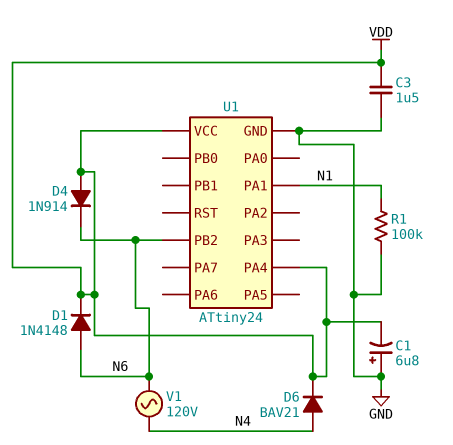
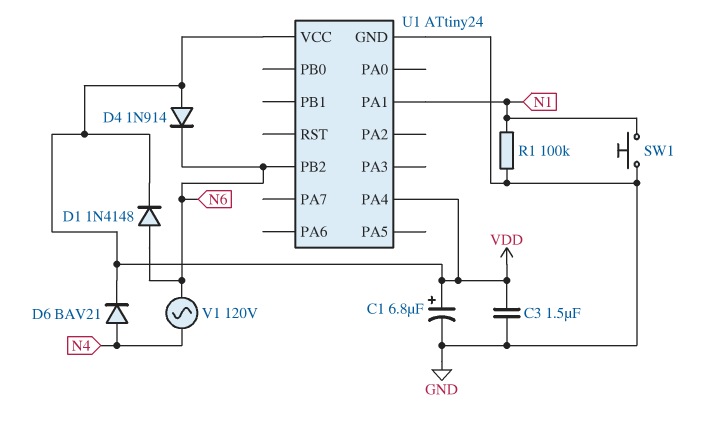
C1: 6.8uF (plus GND, minus VDD) -> 6.8uF (plus VDD, minus GND)
SW1: none -> button (GND, N1)

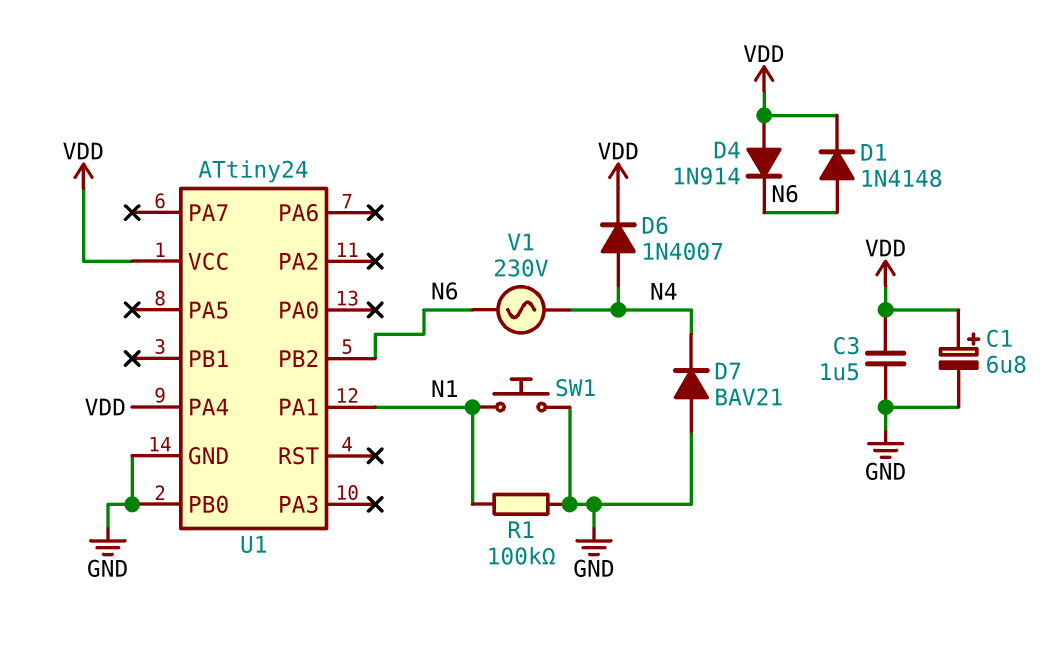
D6: diode BAV21 (A N4, K VDD) -> diode 1N4007 (A N4, K VDD)
D7: none -> diode BAV21 (A GND, K N4)
U1 pin PB0: none -> GND
V1: AC 120V (N4, N6) -> AC 230V (N4, N6)

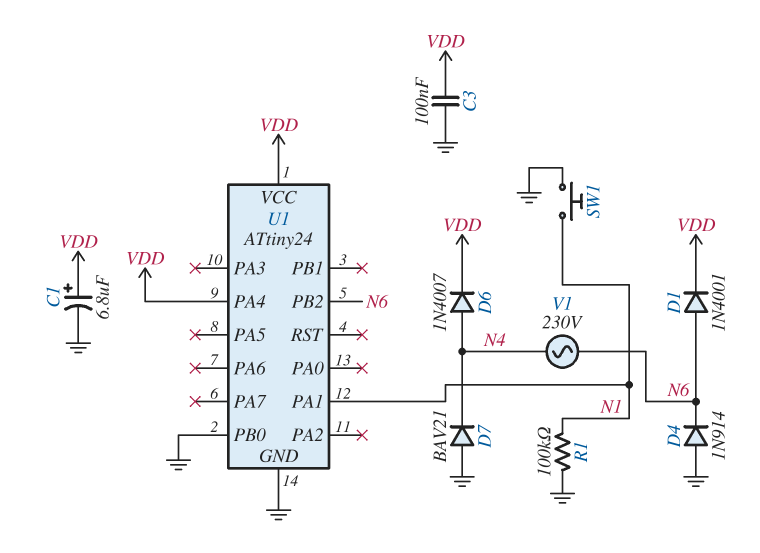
C3: 1.5uF (GND, VDD) -> 100nF (GND, VDD)
D1: diode 1N4148 (A N6, K VDD) -> diode 1N4001 (A N6, K VDD)
D4: diode 1N914 (A VDD, K N6) -> diode 1N914 (A GND, K N6)

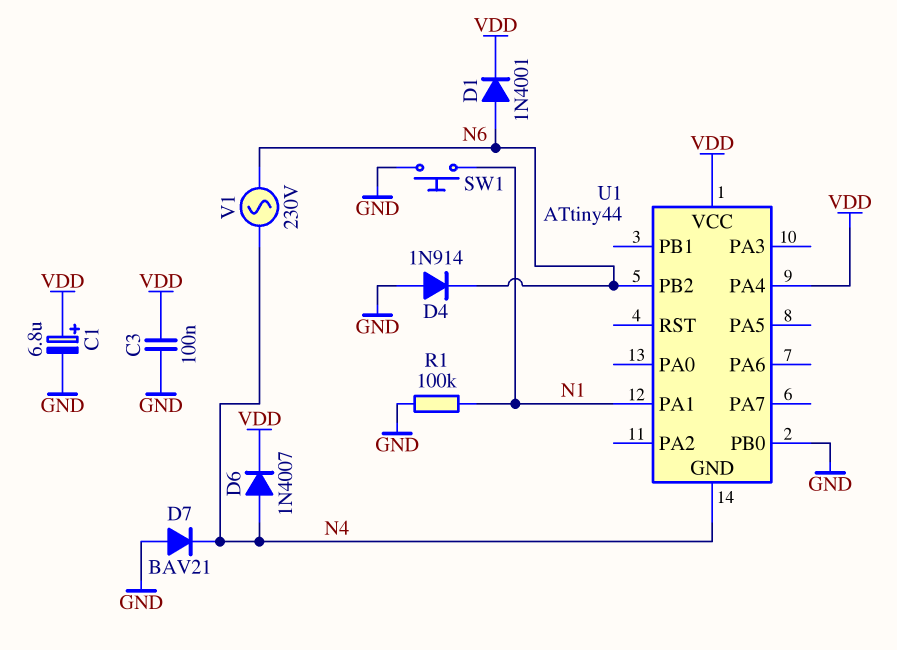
U1: ATtiny24 -> ATtiny44
U1 pin GND: GND -> N4

